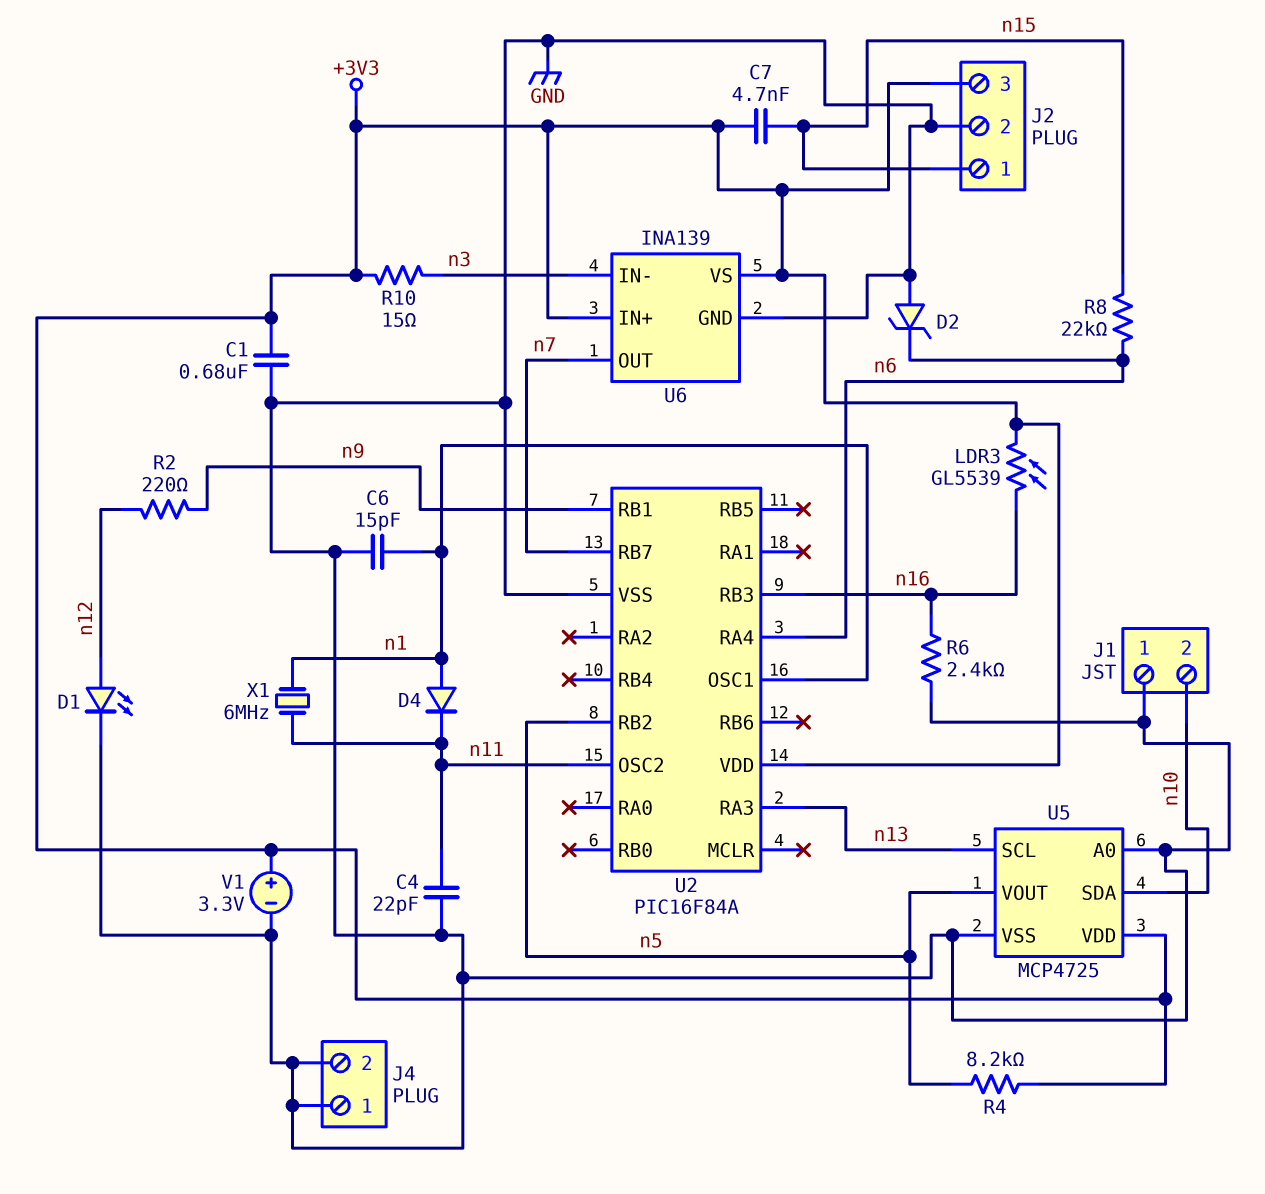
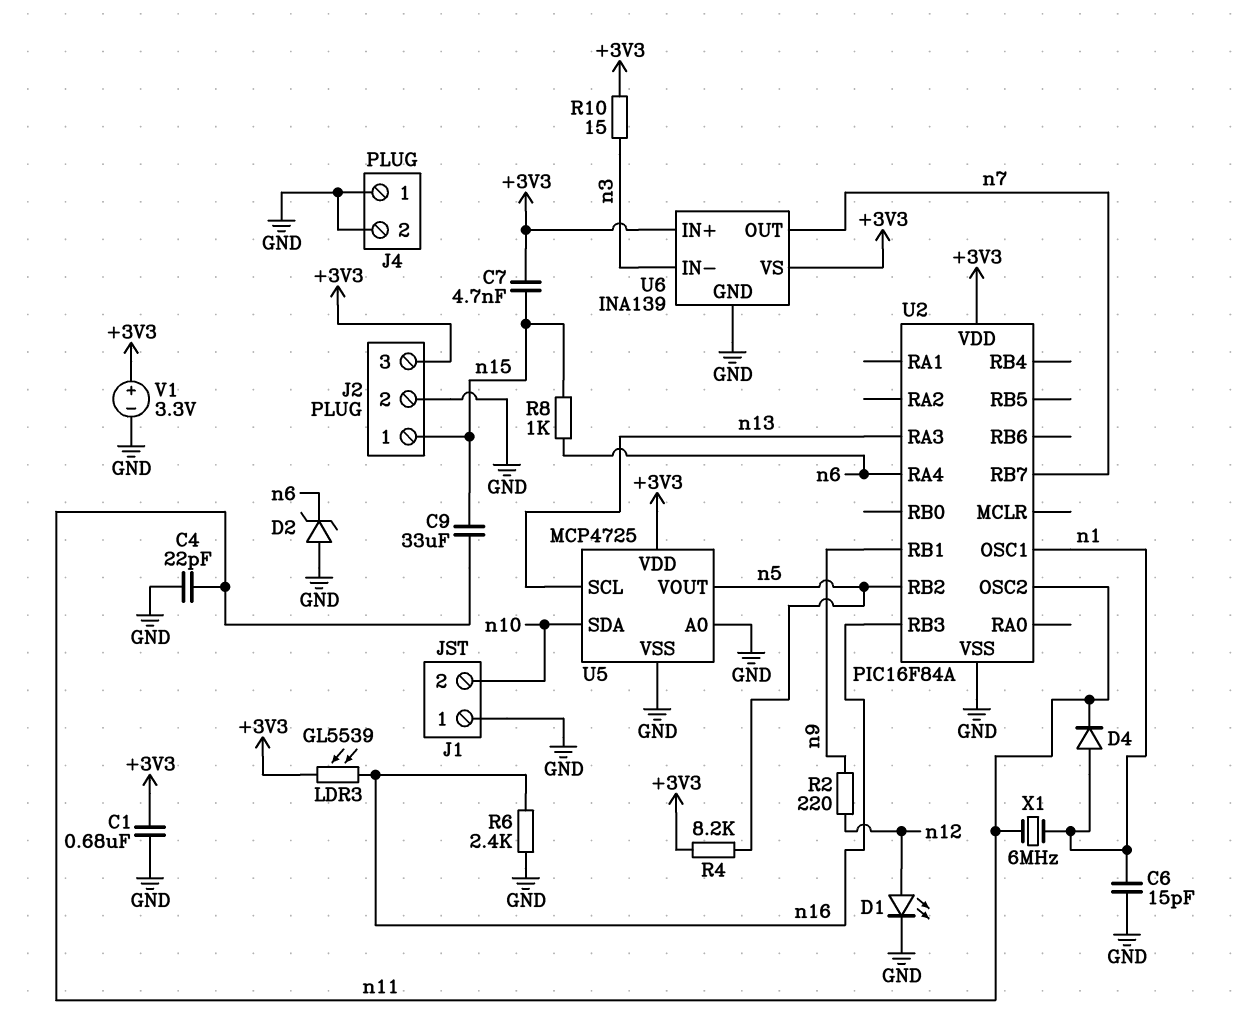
C9: none -> 33uF (n11, n15)
R8: 22k (n6, n15) -> 1k (n6, n15)

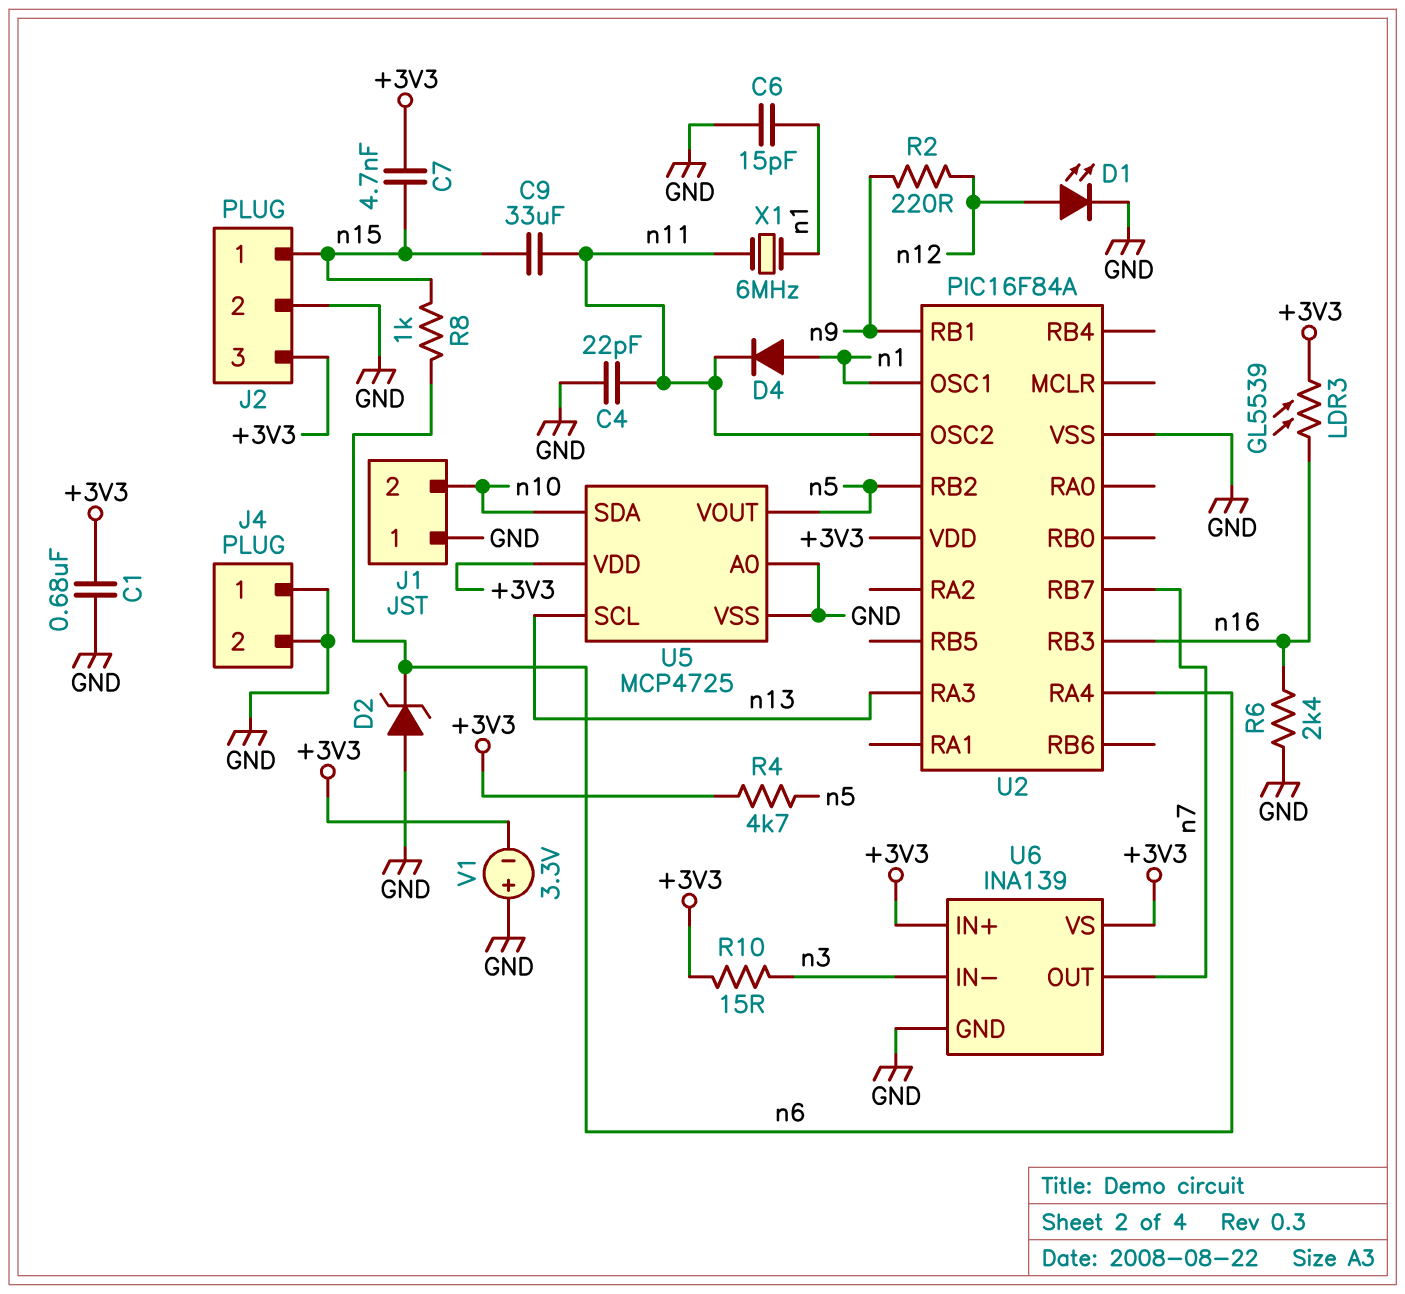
R4: 8.2k (+3V3, n5) -> 4.7k (+3V3, n5)
V1: 3.3V (plus +3V3, minus GND) -> 3.3V (plus GND, minus +3V3)

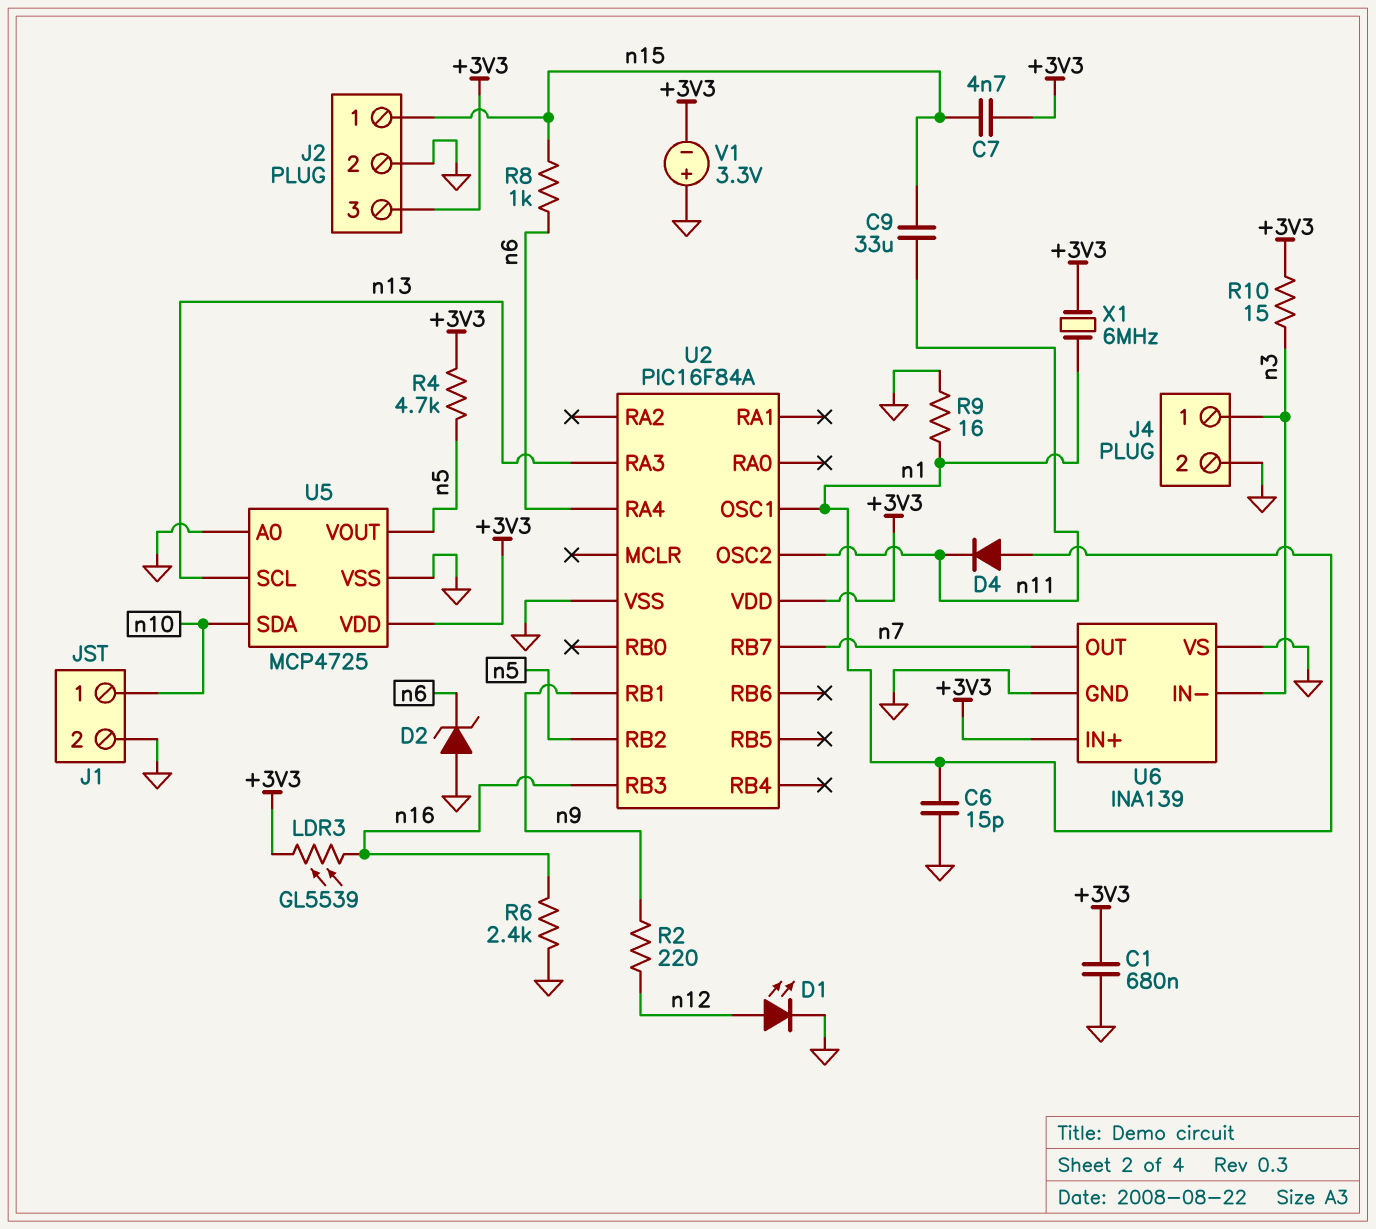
C4: 22pF (GND, n11) -> none
J1 pin 1: GND -> n10
J1 pin 2: n10 -> GND
J4 pin 1: GND -> n3
R9: none -> 16 (GND, n1)
U6 pin VS: +3V3 -> GND
X1: 6MHz (n1, n11) -> 6MHz (+3V3, n1)

